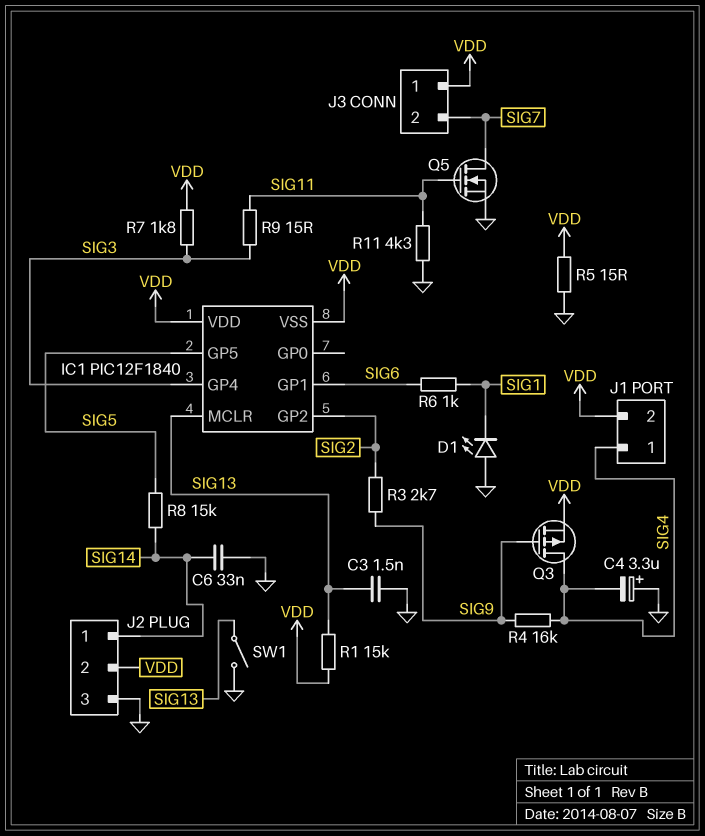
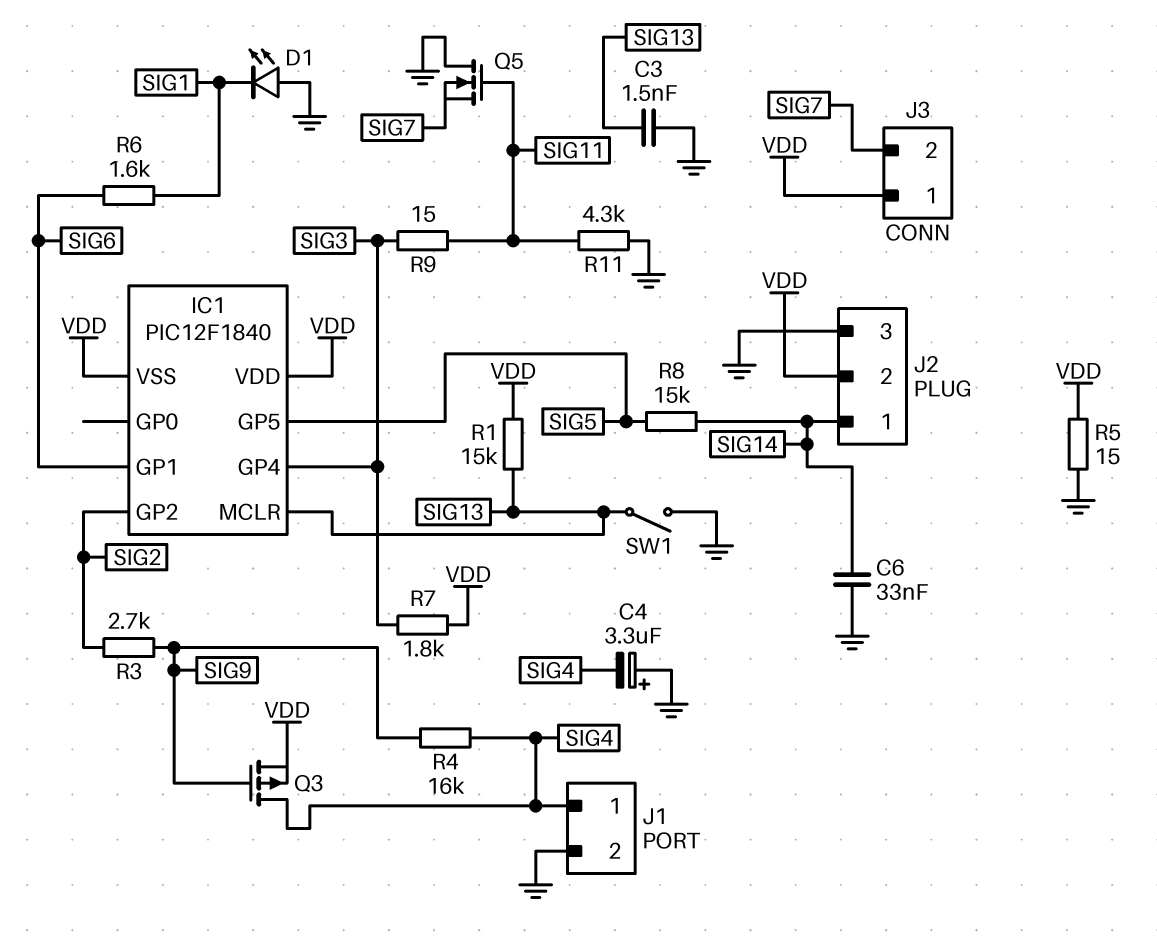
J1 pin 2: VDD -> GND
Q5: NMOS (G SIG11, D SIG7, S GND) -> NMOS (G SIG11, D GND, S SIG7)
R6: 1k (SIG1, SIG6) -> 1.6k (SIG1, SIG6)

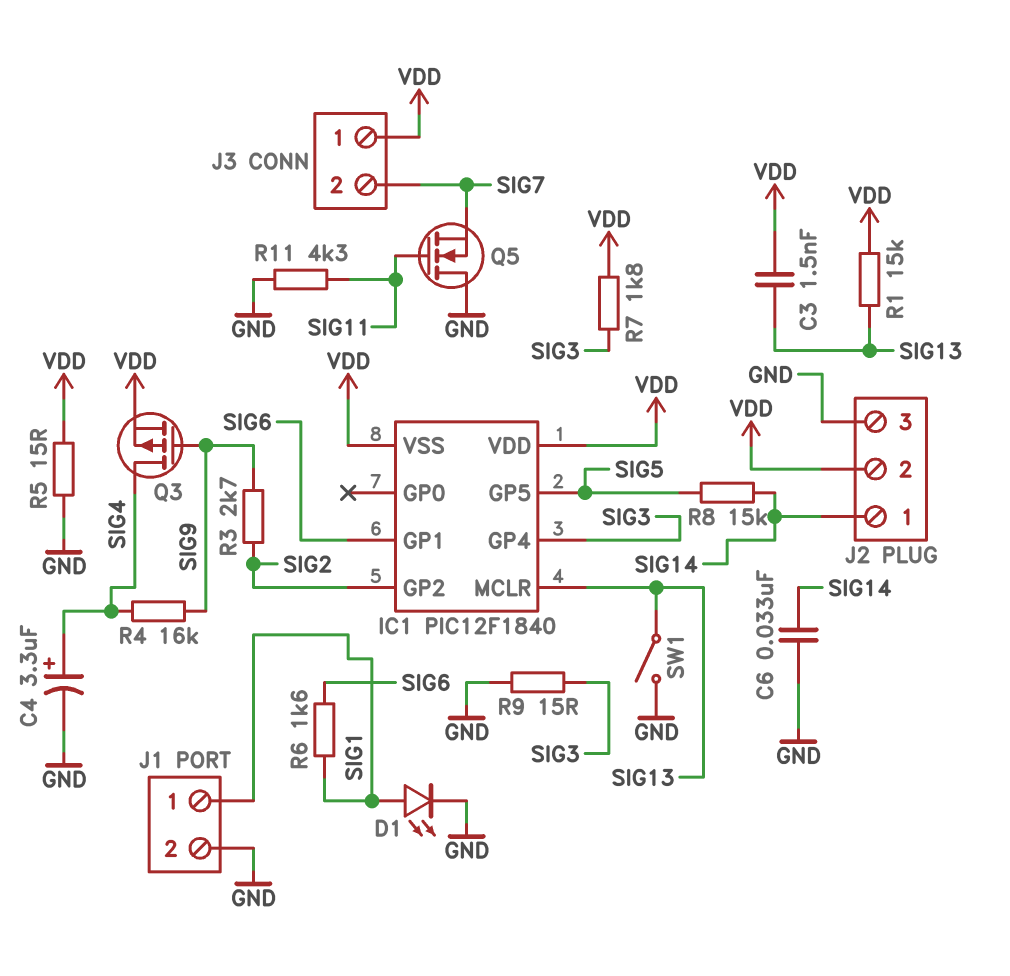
C3: 1.5nF (GND, SIG13) -> 1.5nF (SIG13, VDD)
C4: 3.3uF (plus GND, minus SIG4) -> 3.3uF (plus SIG4, minus GND)
D1: LED (A GND, K SIG1) -> LED (A SIG1, K GND)
J1 pin 1: SIG4 -> SIG1
R9: 15 (SIG3, SIG11) -> 15 (GND, SIG3)

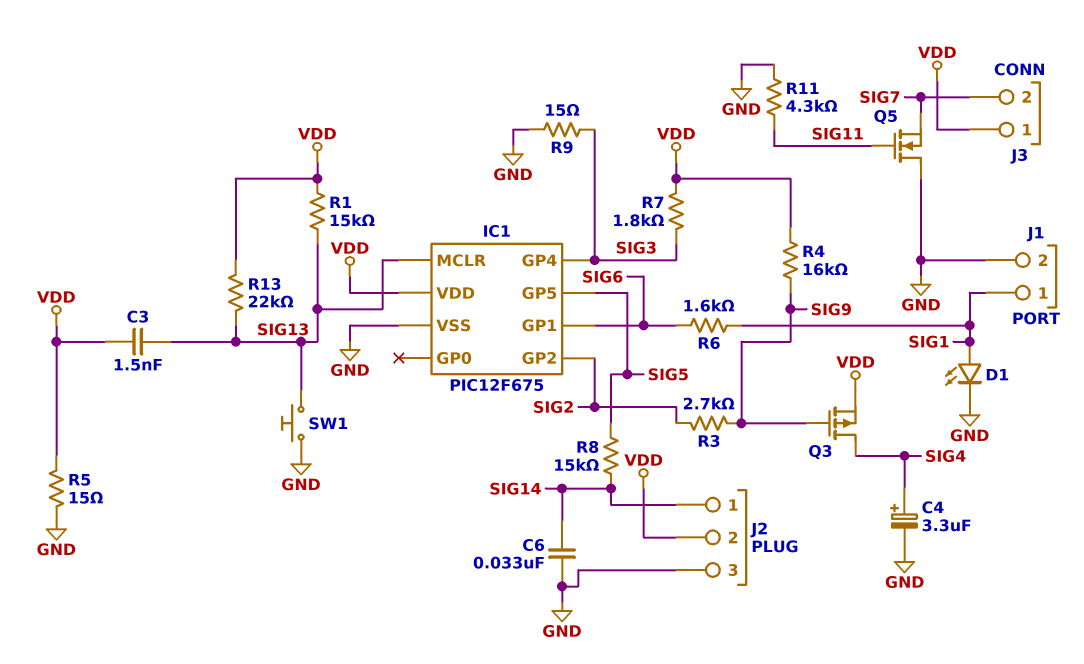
IC1: PIC12F1840 -> PIC12F675
IC1 pin VSS: VDD -> GND
R4: 16k (SIG4, SIG9) -> 16k (SIG9, VDD)
R13: none -> 22k (SIG13, VDD)
SW1: switch (GND, SIG13) -> button (GND, SIG13)

